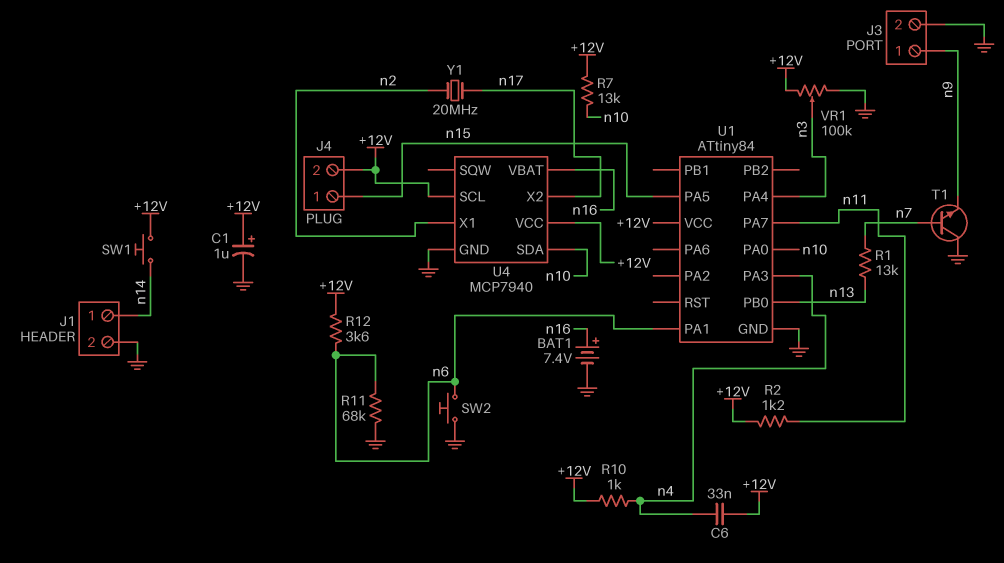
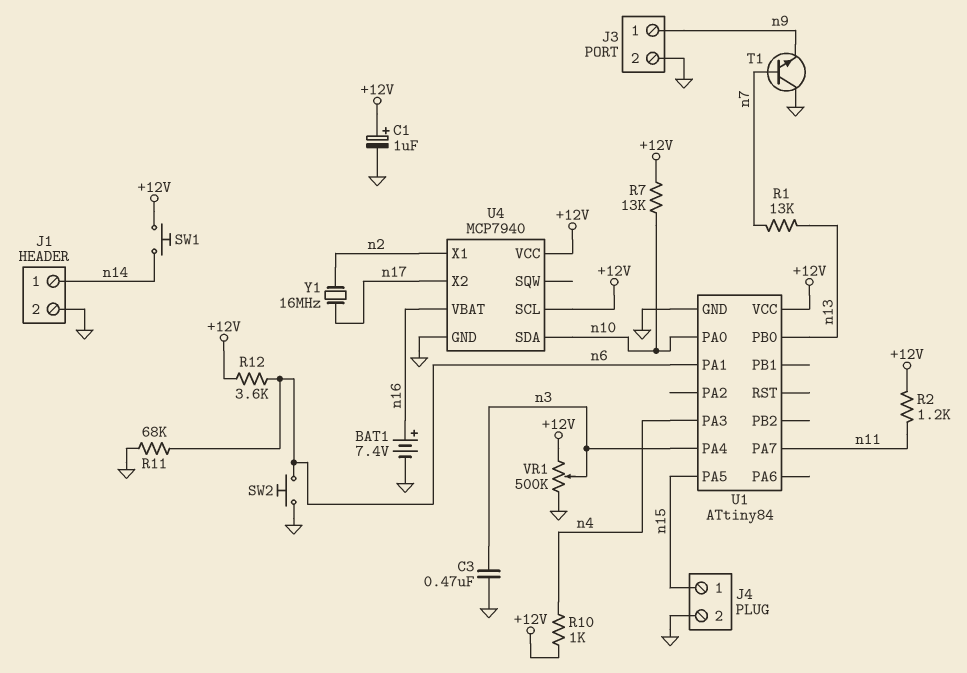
C3: none -> 470nF (GND, n3)
C6: 33nF (+12V, n4) -> none
J4 pin 2: +12V -> GND
VR1: 100k (+12V, GND, wiper n3) -> 500k (+12V, GND, wiper n3)
Y1: 20MHz (n2, n17) -> 16MHz (n2, n17)

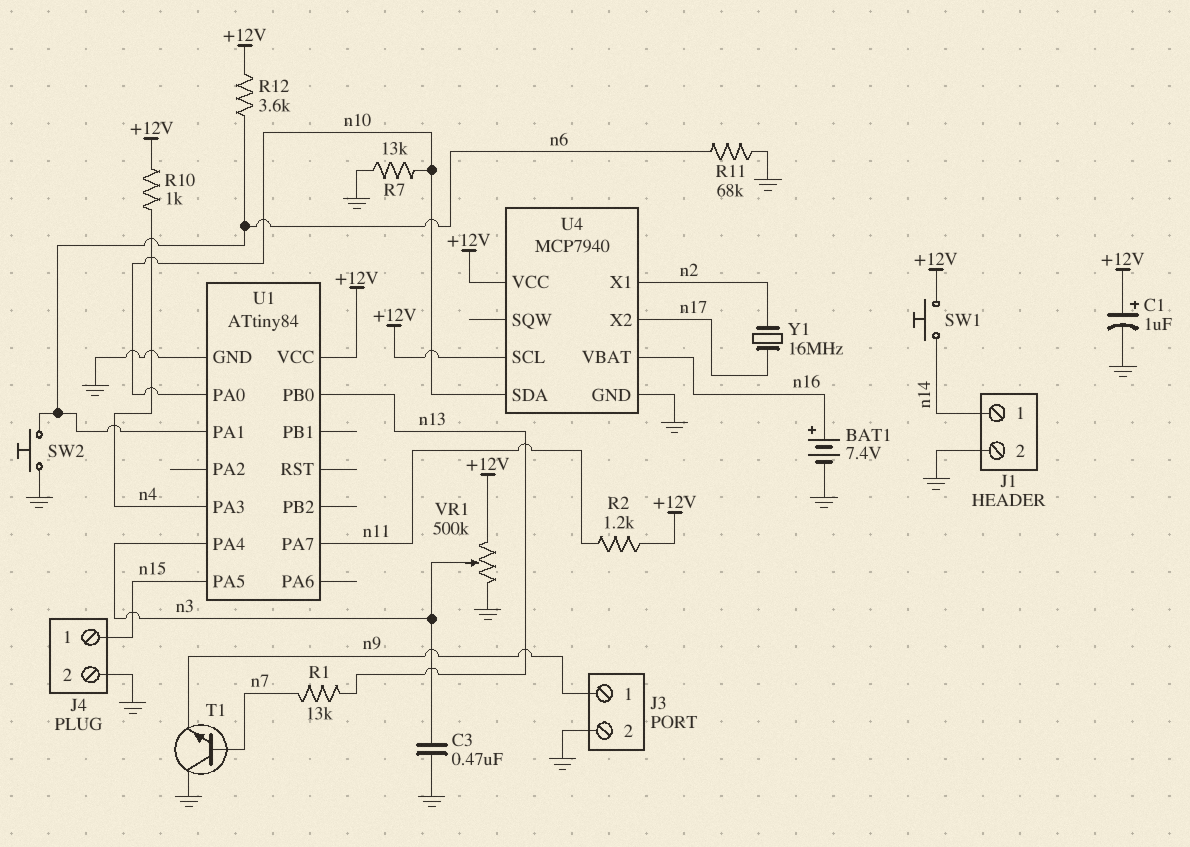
R7: 13k (+12V, n10) -> 13k (GND, n10)

